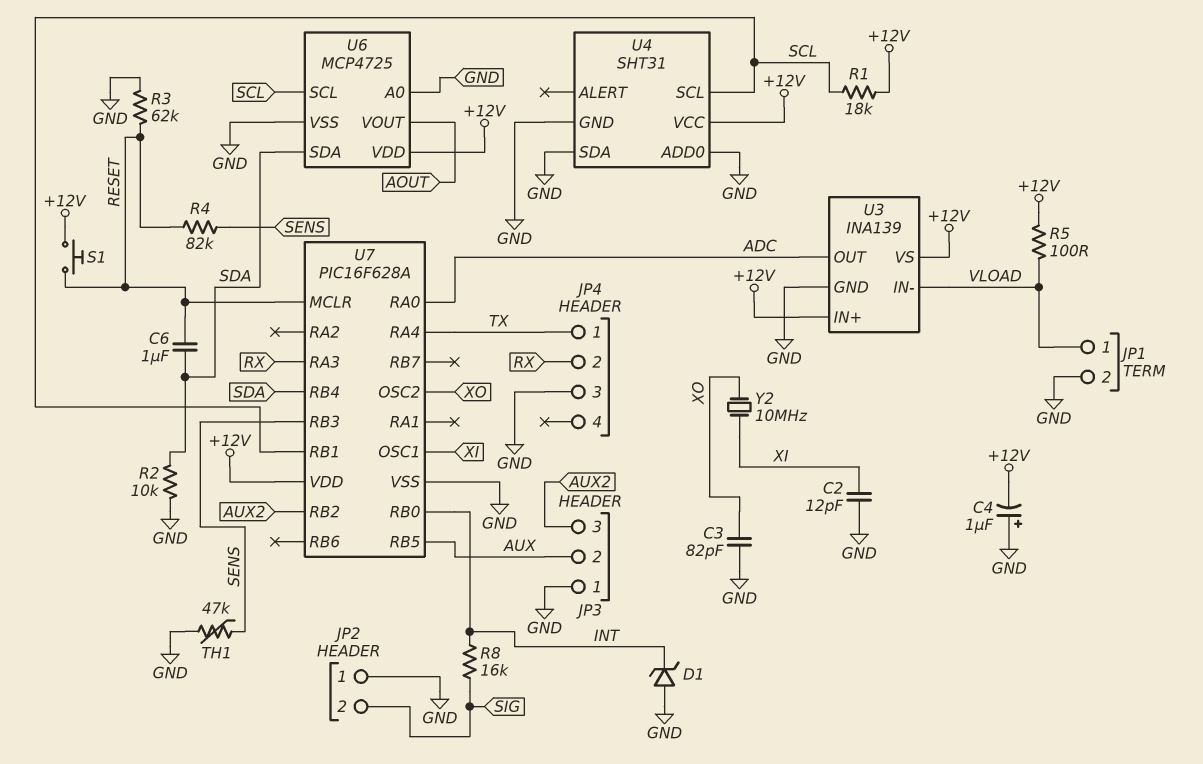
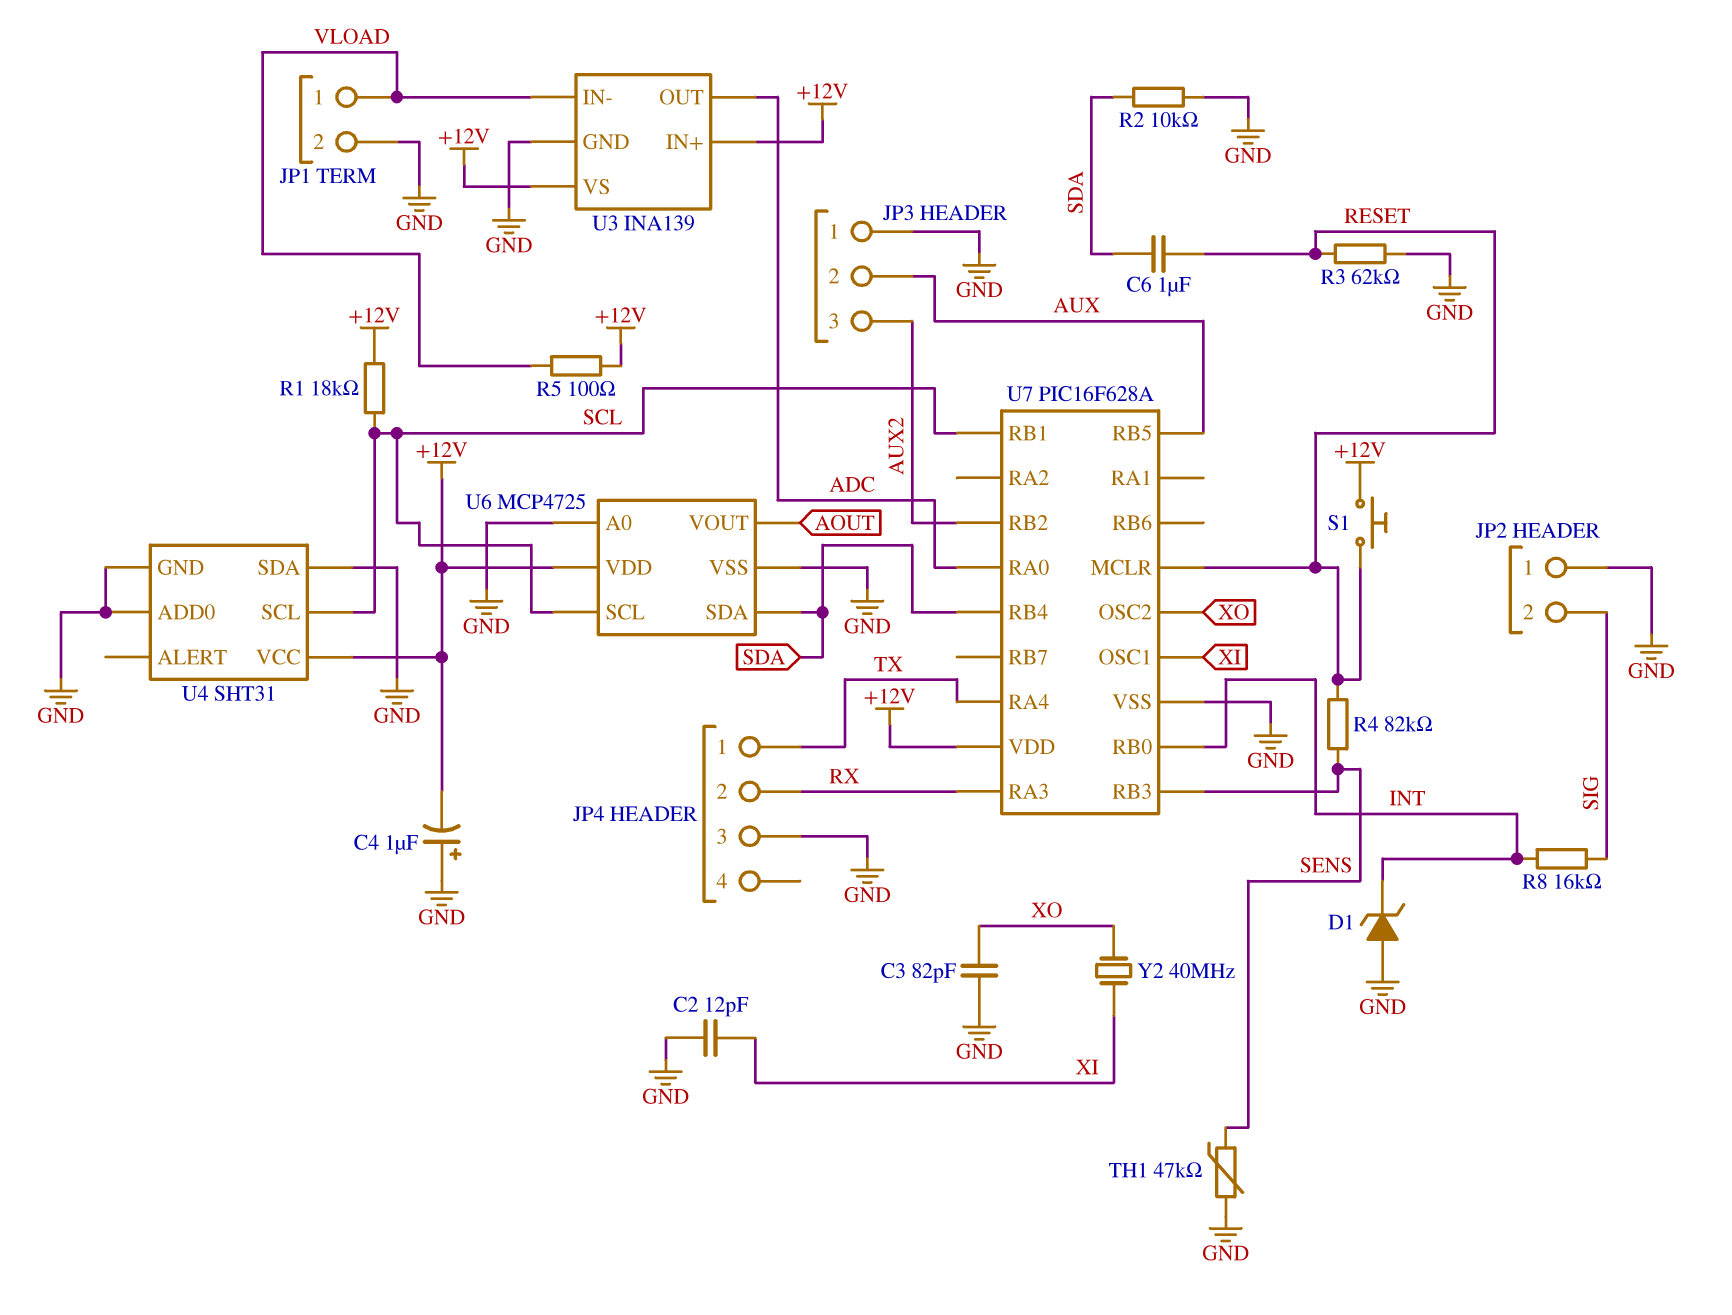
Y2: 10MHz (XI, XO) -> 40MHz (XI, XO)

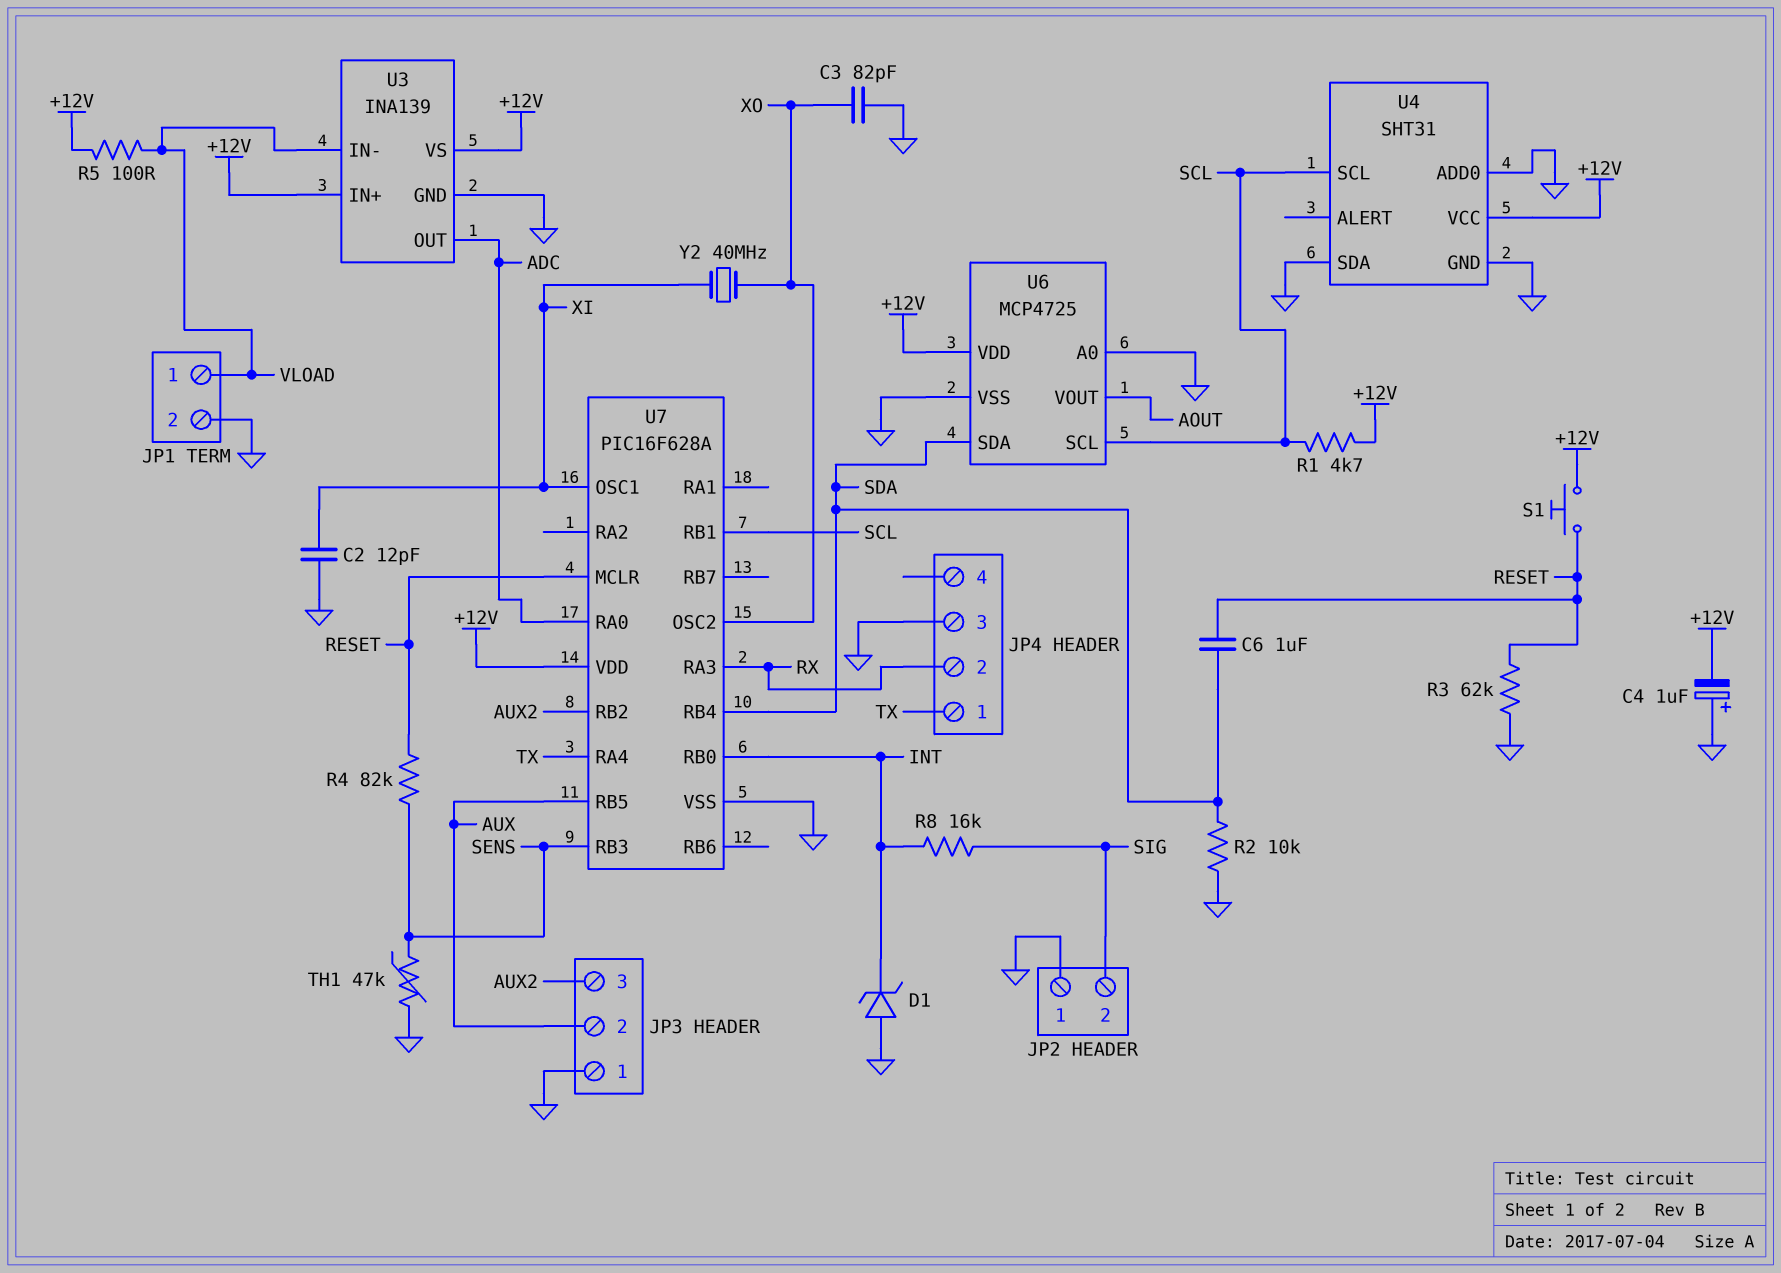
R1: 18k (+12V, SCL) -> 4.7k (+12V, SCL)

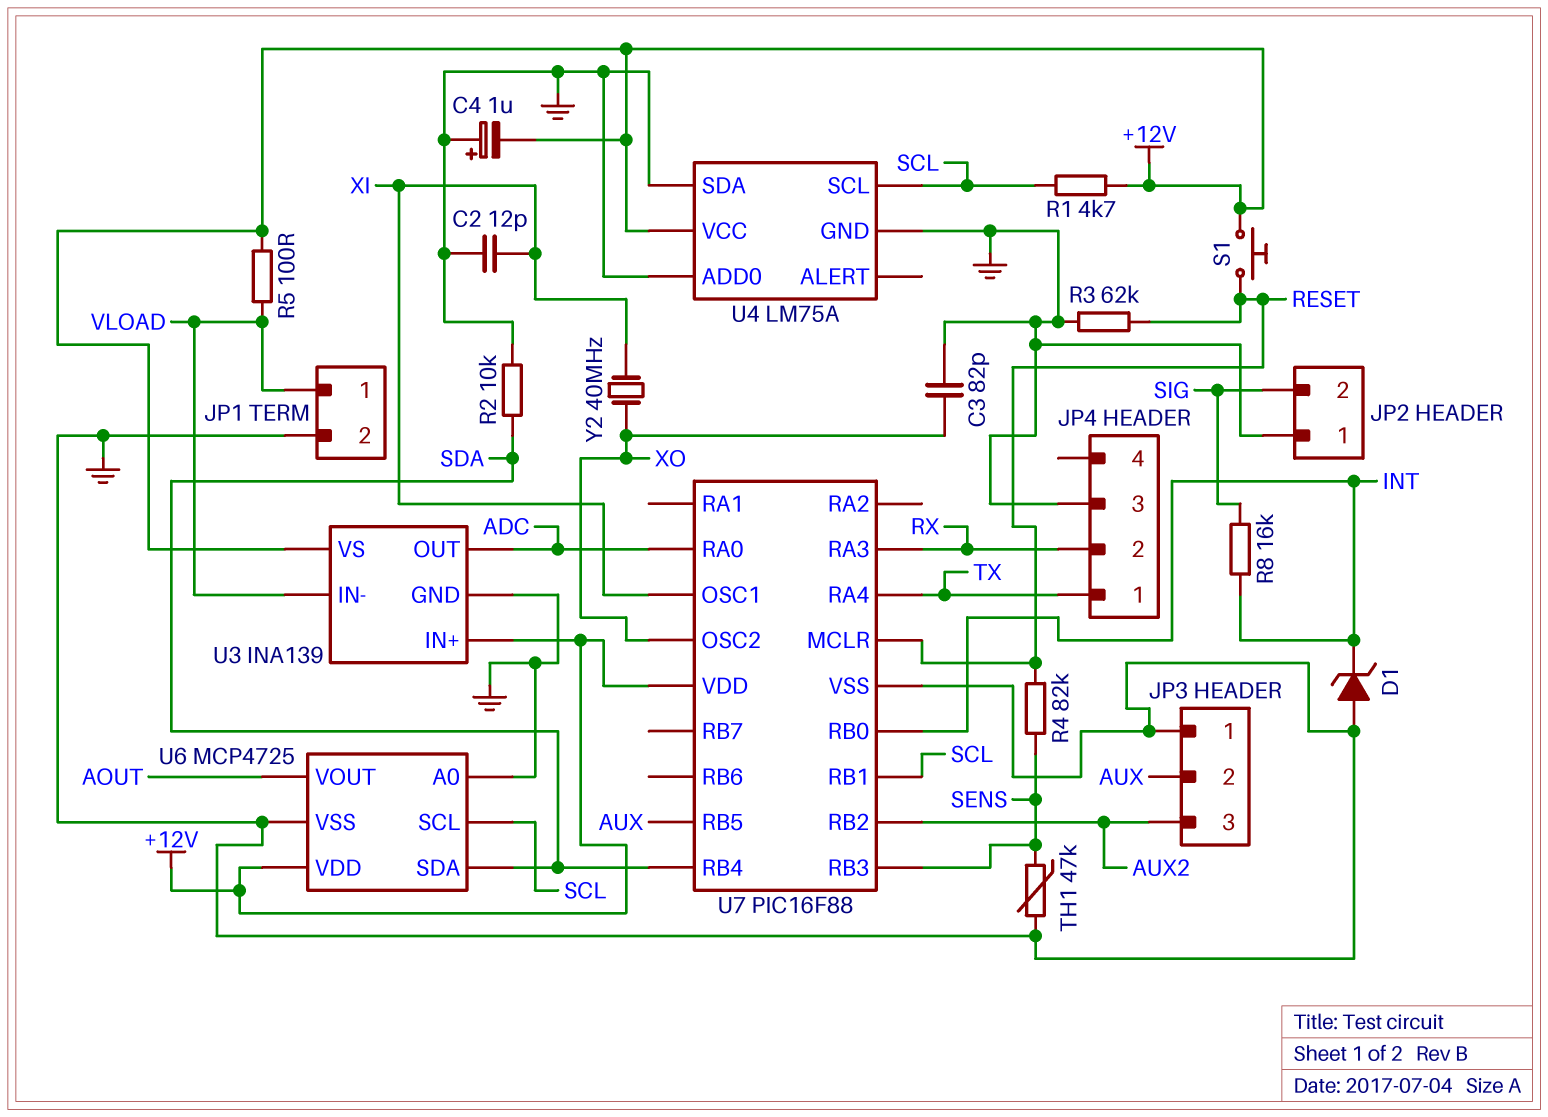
C6: 1uF (RESET, SDA) -> none
U4: SHT31 -> LM75A
U7: PIC16F628A -> PIC16F88

